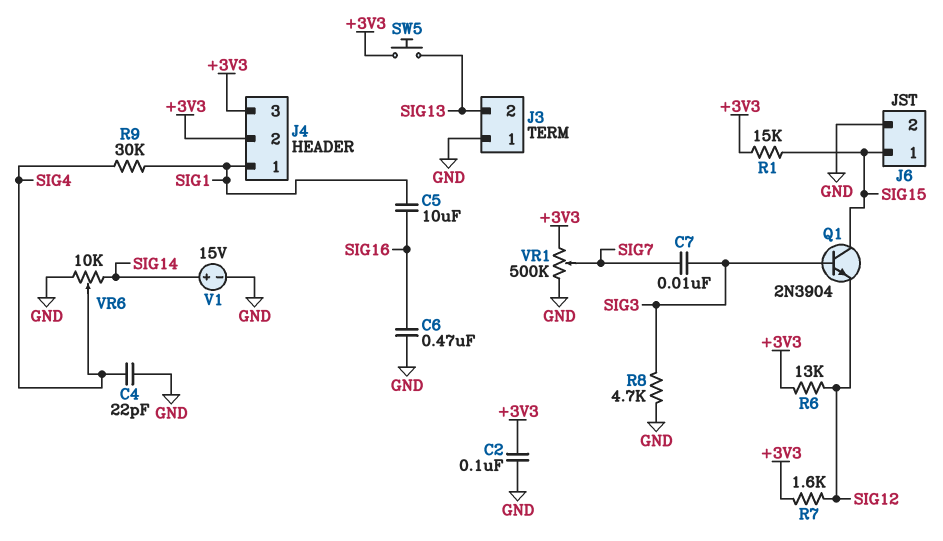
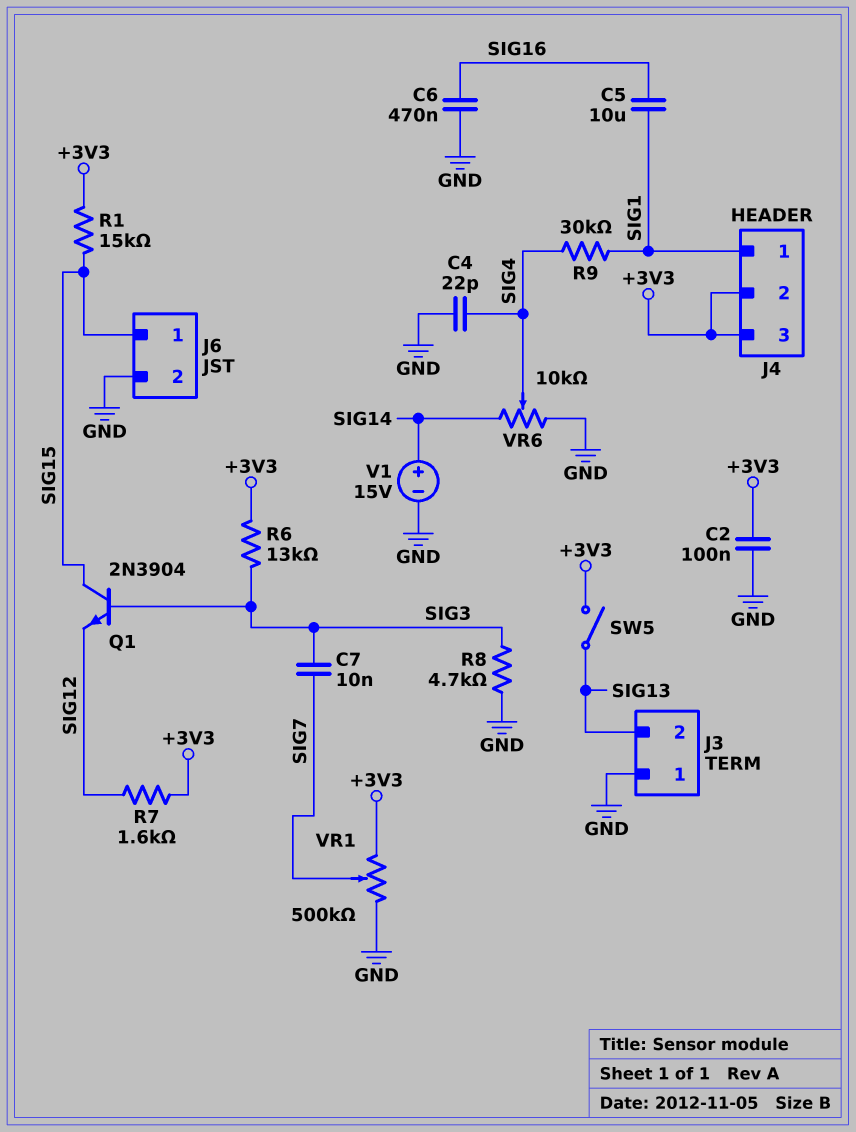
R6: 13k (+3V3, SIG12) -> 13k (+3V3, SIG3)
SW5: button (+3V3, SIG13) -> switch (+3V3, SIG13)

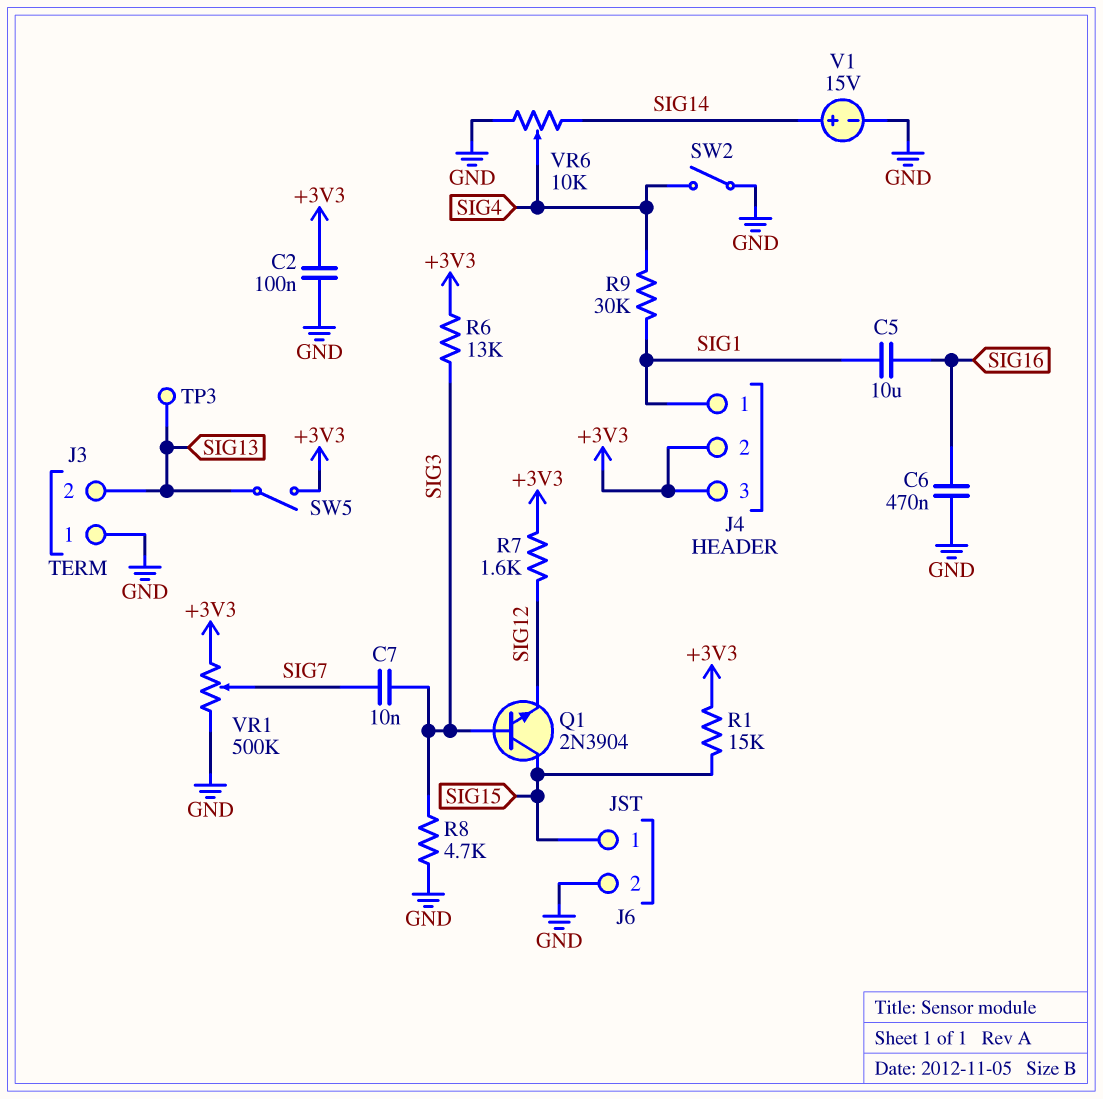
C4: 22pF (GND, SIG4) -> none
SW2: none -> switch (GND, SIG4)
TP3: none -> test point (SIG13)

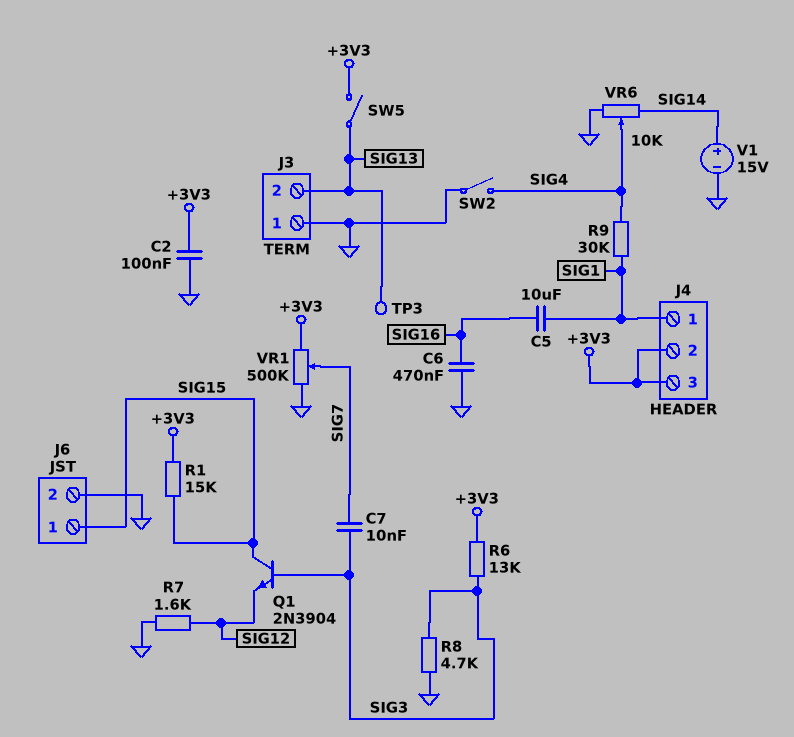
R7: 1.6k (+3V3, SIG12) -> 1.6k (GND, SIG12)

